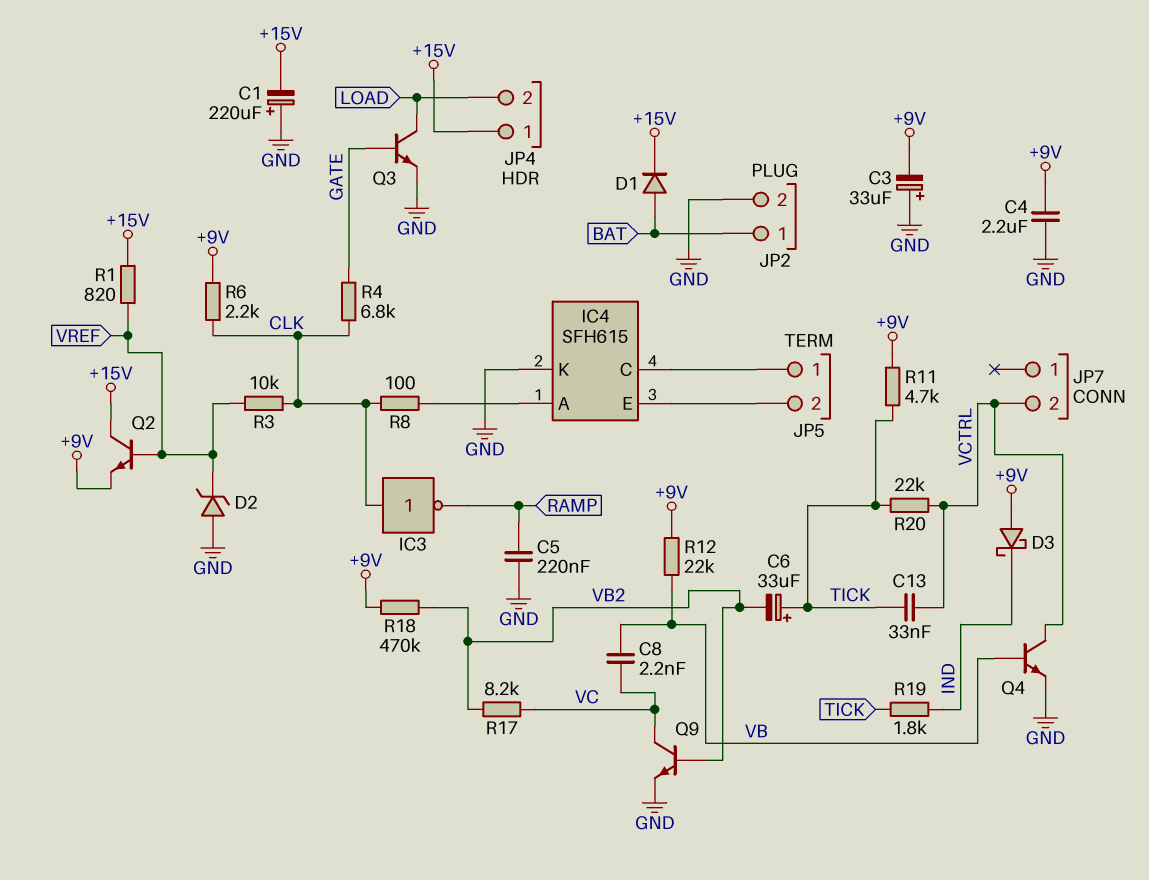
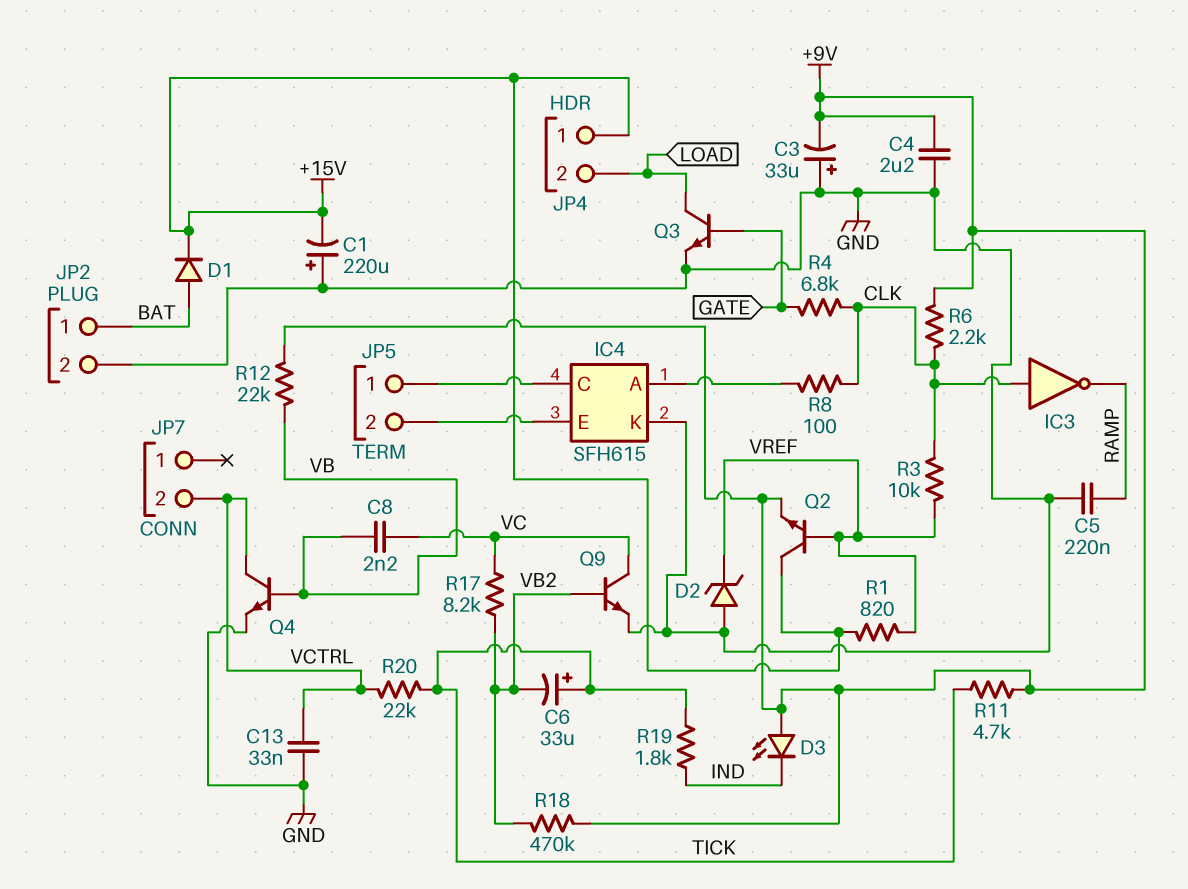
C13: 33nF (TICK, VCTRL) -> 33nF (GND, VCTRL)
D3: schottky (A +9V, K IND) -> LED (A +9V, K IND)

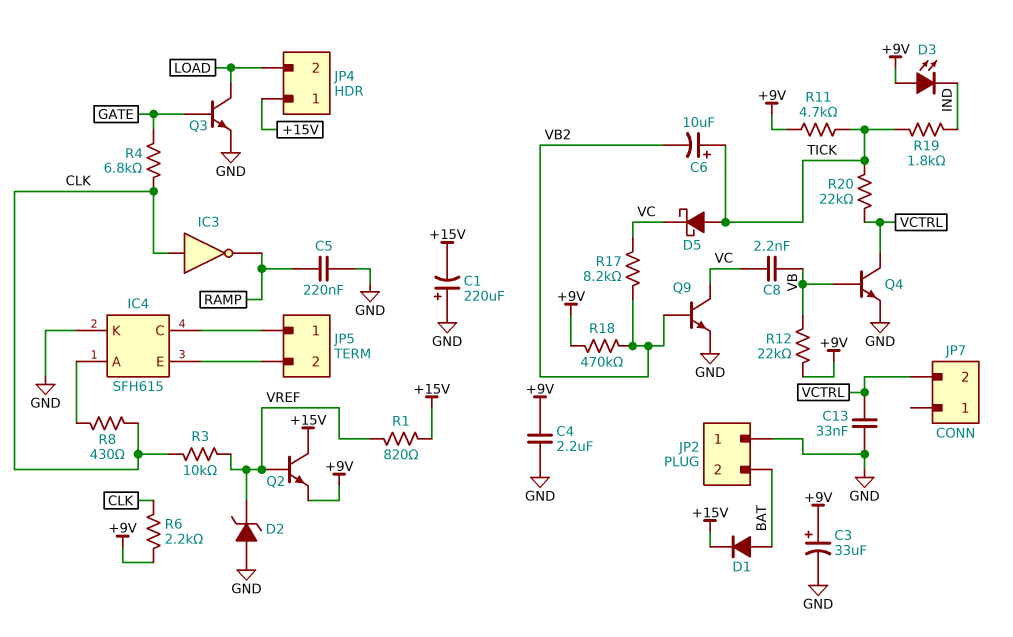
C3: 33uF (plus GND, minus +9V) -> 33uF (plus +9V, minus GND)
C6: 33uF (plus TICK, minus VB2) -> 10uF (plus TICK, minus VB2)
D5: none -> schottky (A TICK, K VC)
JP2 pin 1: BAT -> GND
JP2 pin 2: GND -> BAT
R8: 100 (CLK, IC4/A) -> 430 (CLK, IC4/A)

